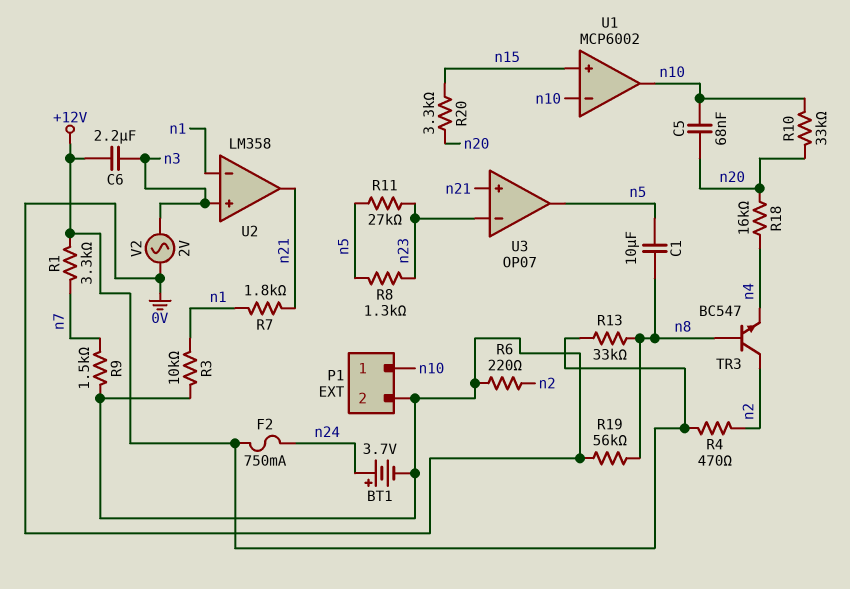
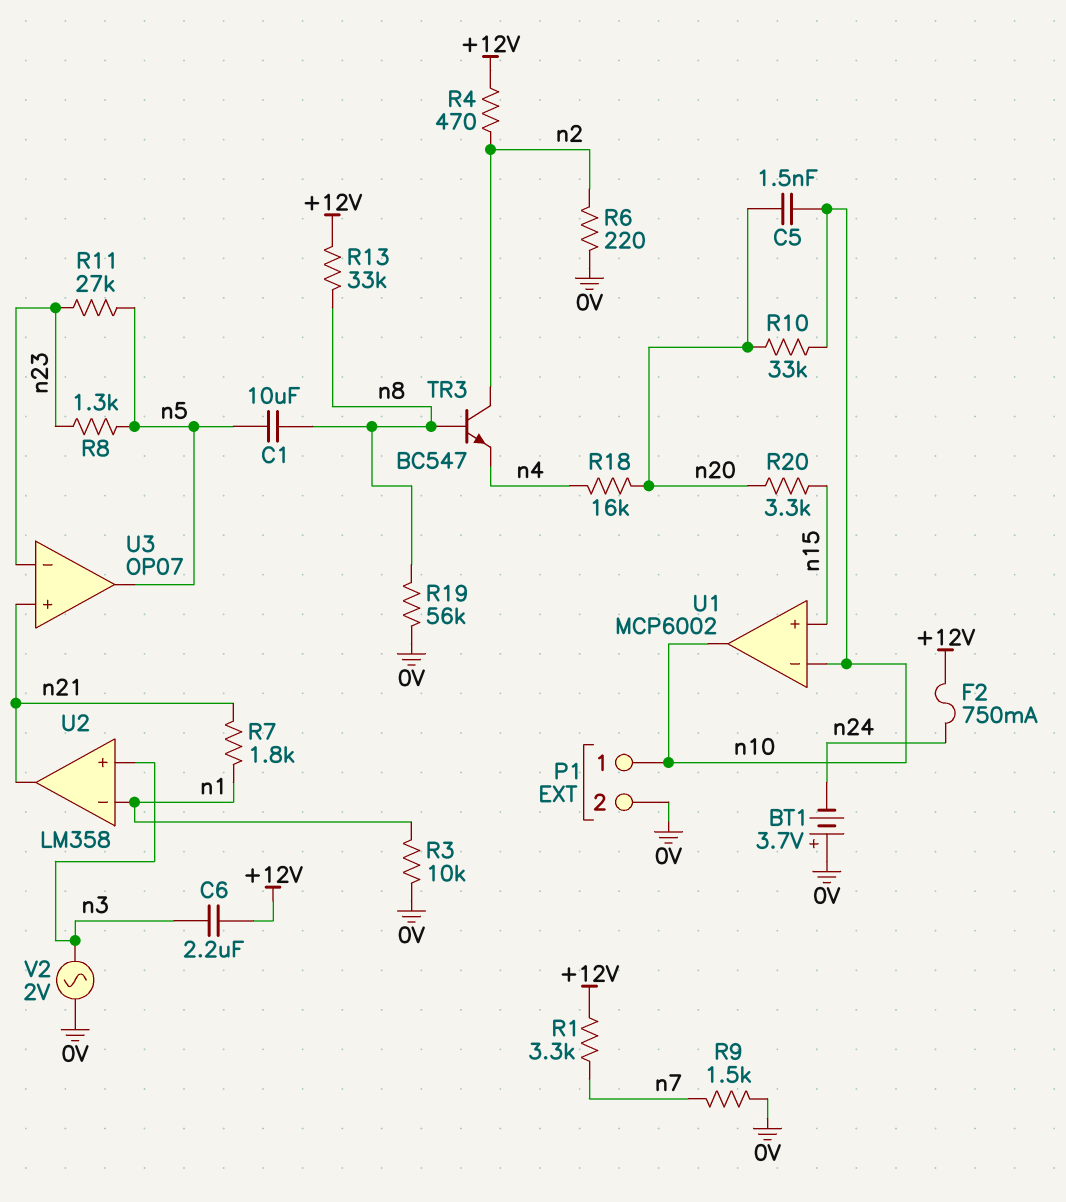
BT1: 3.7V (plus n24, minus 0V) -> 3.7V (plus 0V, minus n24)
C5: 68nF (n10, n20) -> 1.5nF (n10, n20)

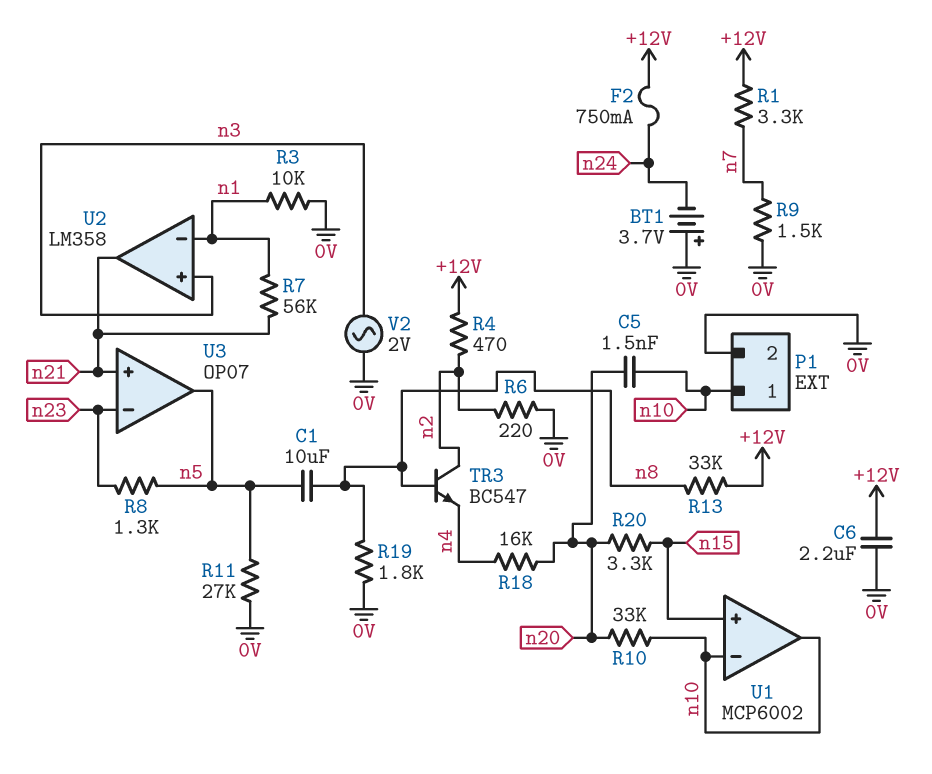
C6: 2.2uF (+12V, n3) -> 2.2uF (+12V, 0V)
R7: 1.8k (n1, n21) -> 56k (n1, n21)
R11: 27k (n5, n23) -> 27k (0V, n5)
R19: 56k (0V, n8) -> 1.8k (0V, n8)

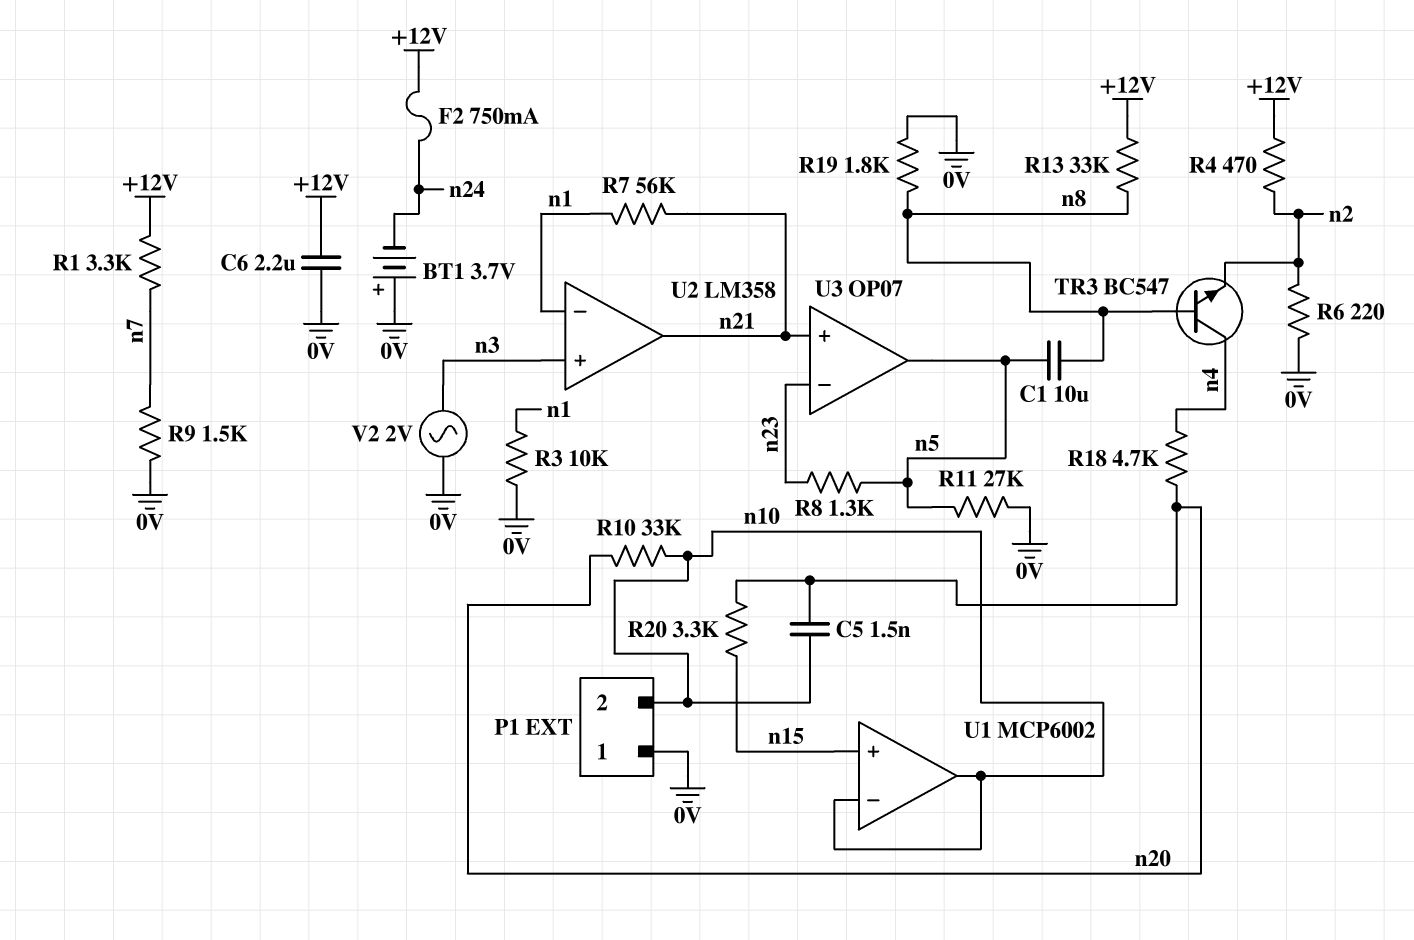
P1 pin 1: n10 -> 0V
P1 pin 2: 0V -> n10
R18: 16k (n4, n20) -> 4.7k (n4, n20)
TR3: NPN BC547 (B n8, C n2, E n4) -> NPN BC547 (B n8, C n4, E n2)

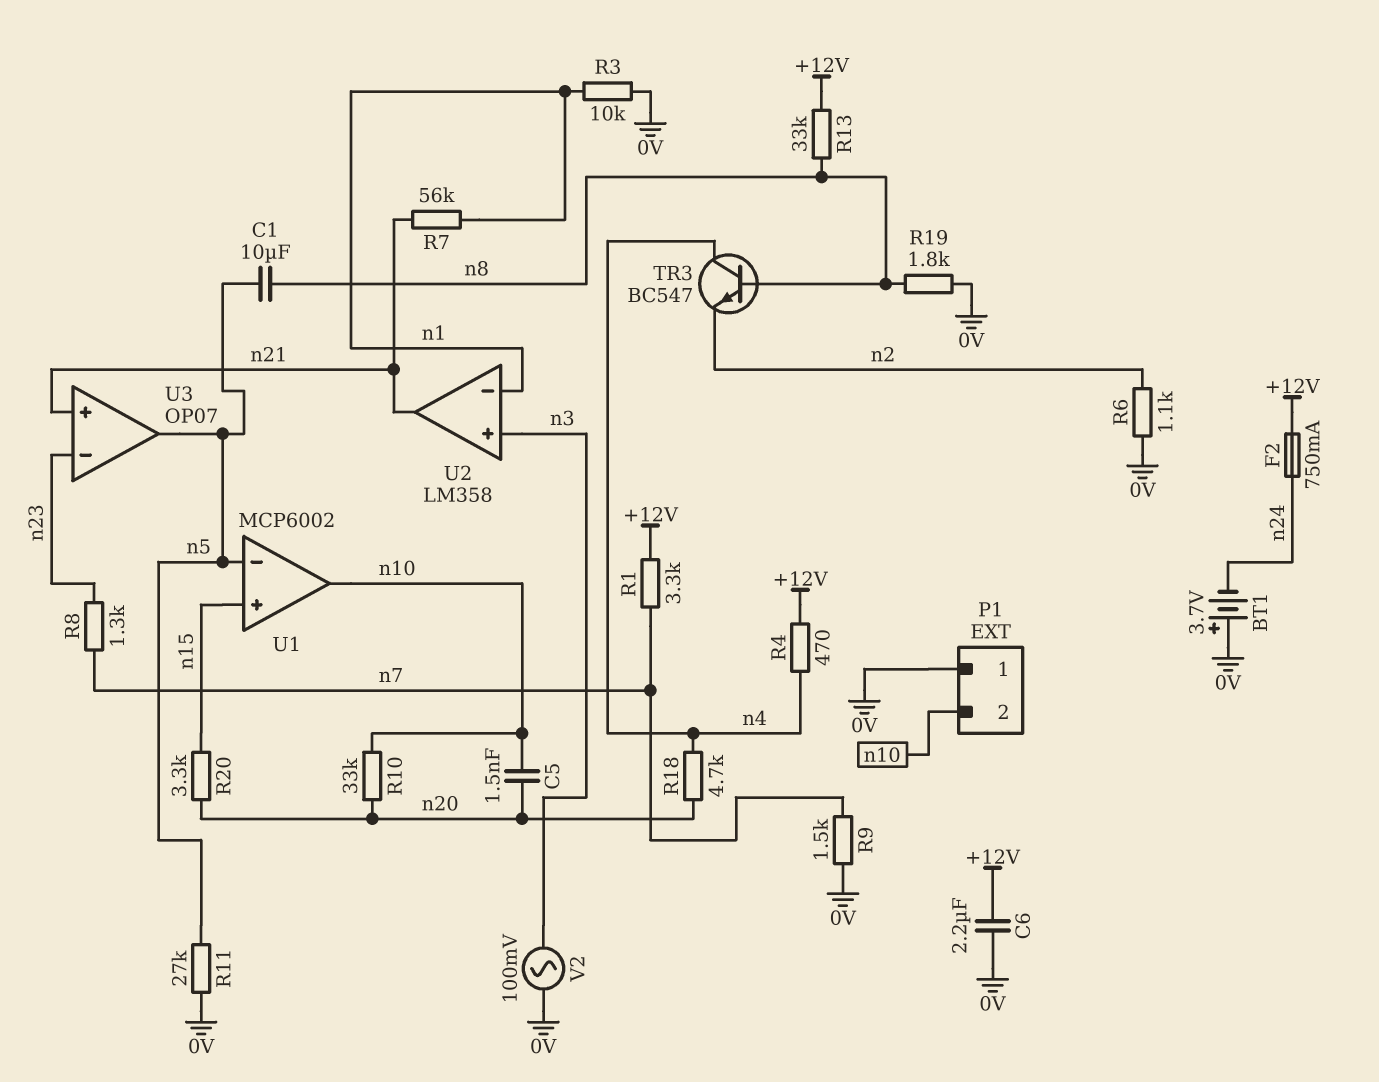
R4: 470 (+12V, n2) -> 470 (+12V, n4)
R6: 220 (0V, n2) -> 1.1k (0V, n2)
R8: 1.3k (n5, n23) -> 1.3k (n7, n23)
U1 pin in-: n10 -> n5
V2: AC 2V (0V, n3) -> AC 100mV (0V, n3)

